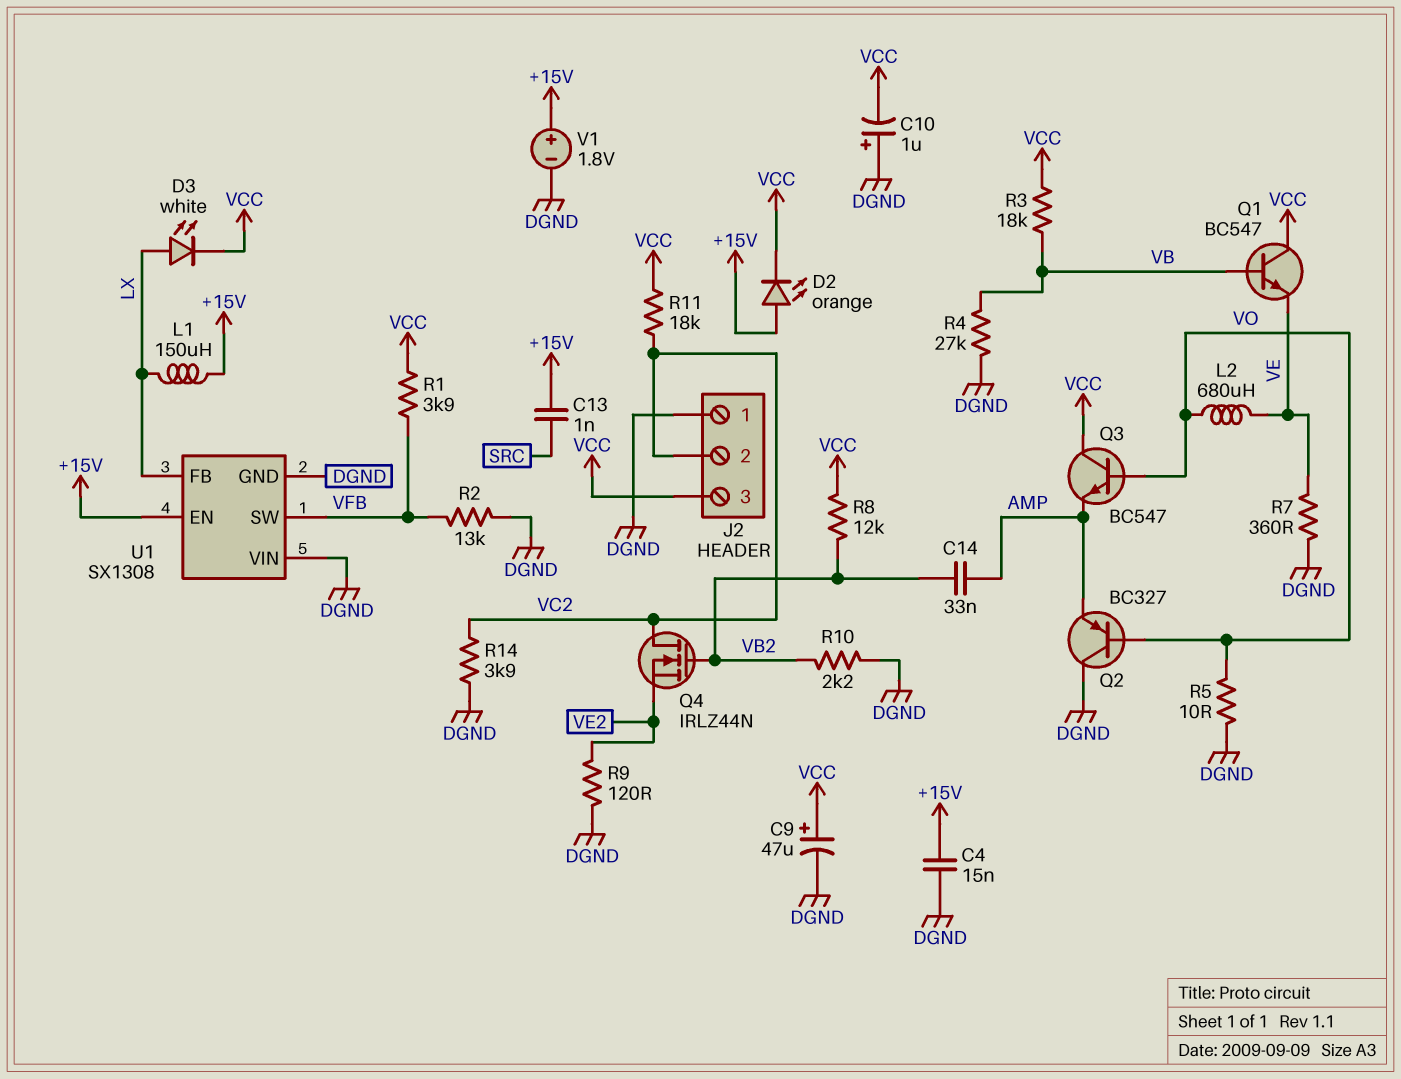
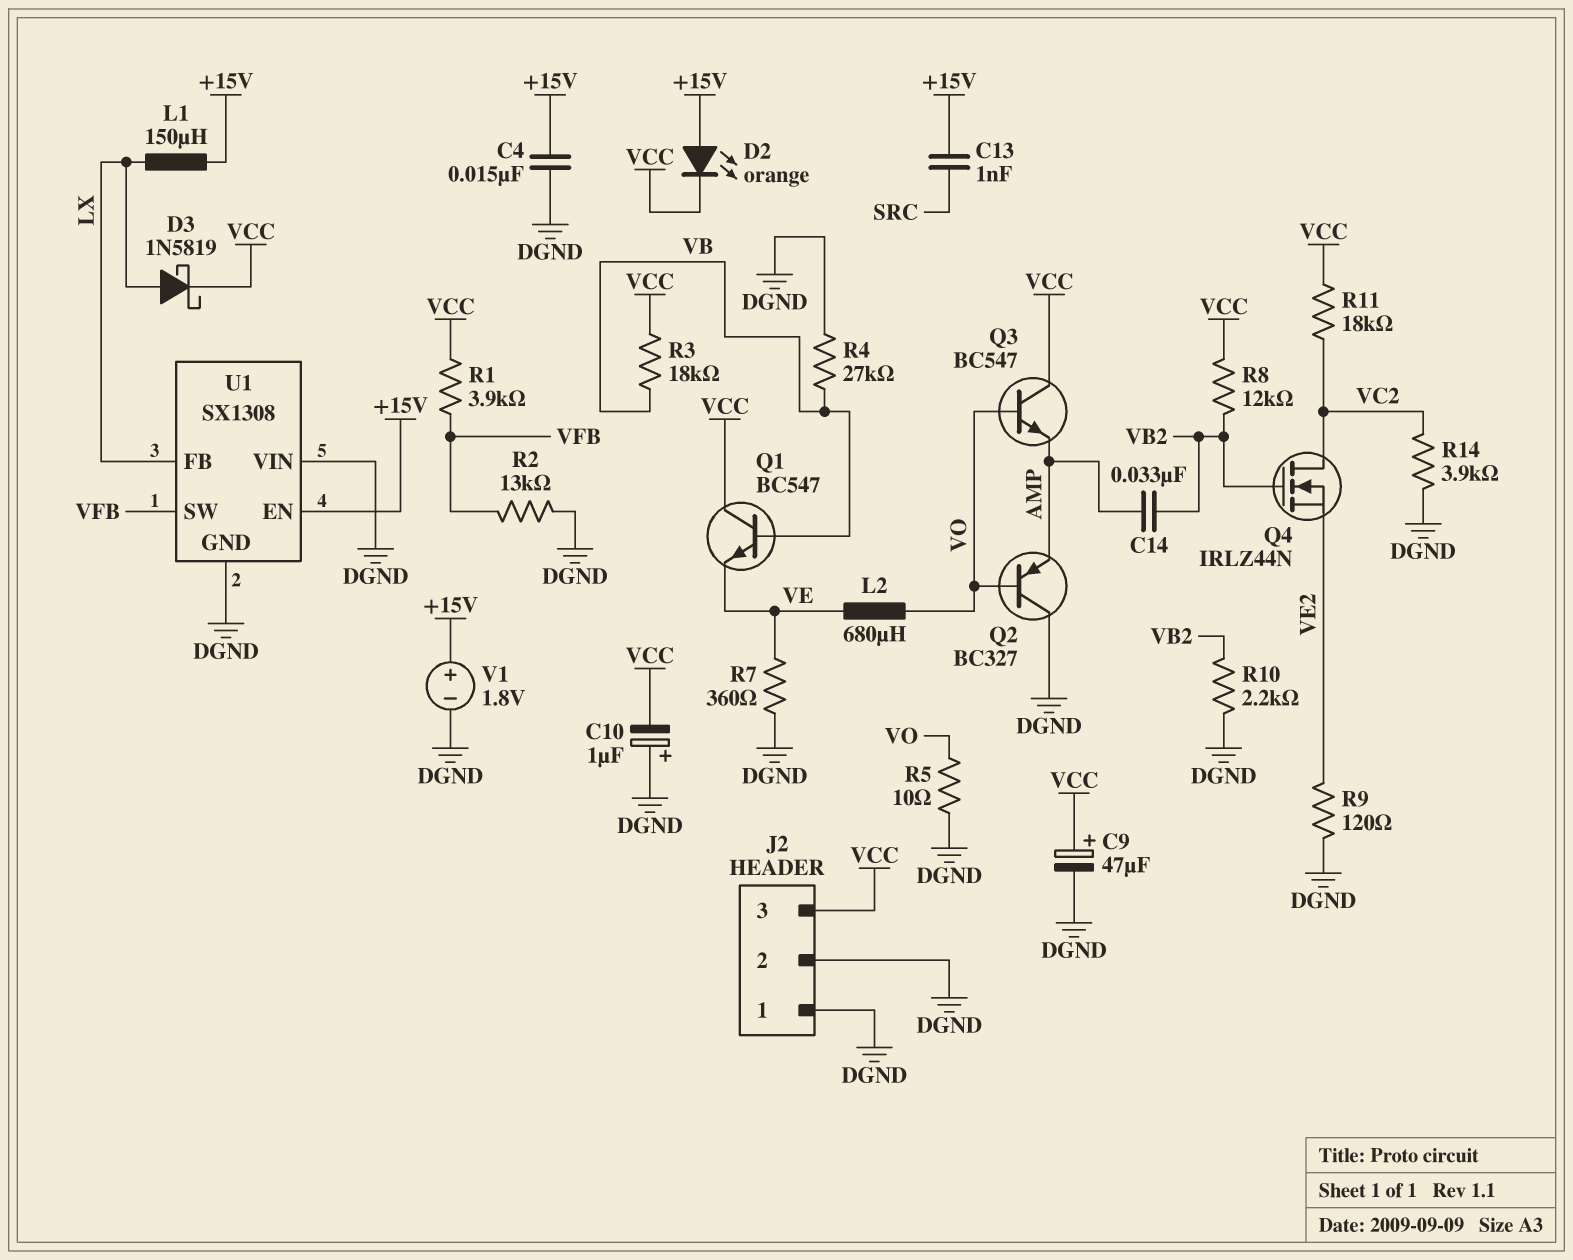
D3: LED white (A LX, K VCC) -> schottky 1N5819 (A LX, K VCC)
J2 pin 2: VC2 -> DGND

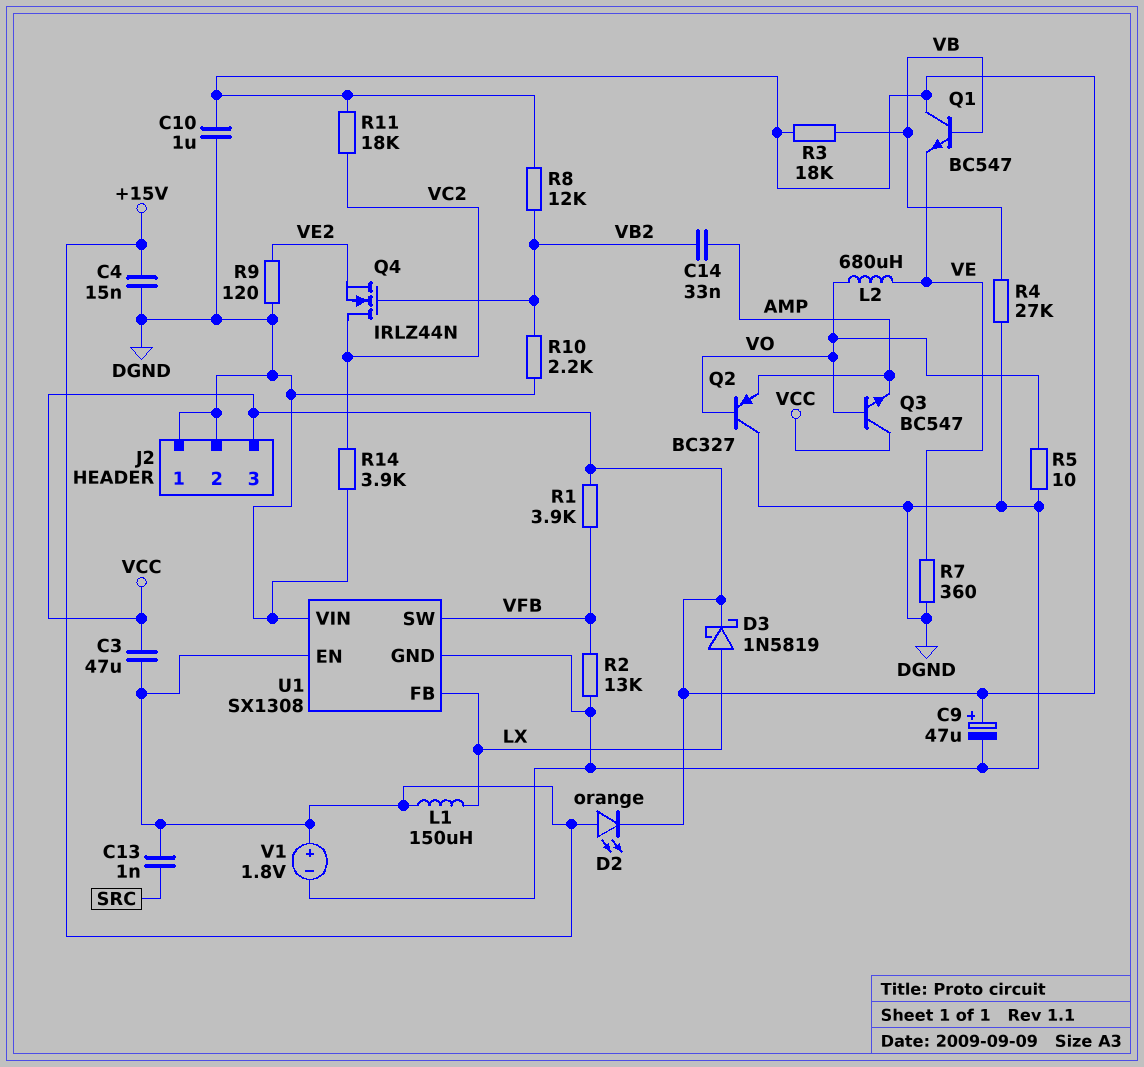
C3: none -> 47uF (+15V, VCC)
C10: 1uF (plus DGND, minus VCC) -> 1uF (DGND, VCC)

